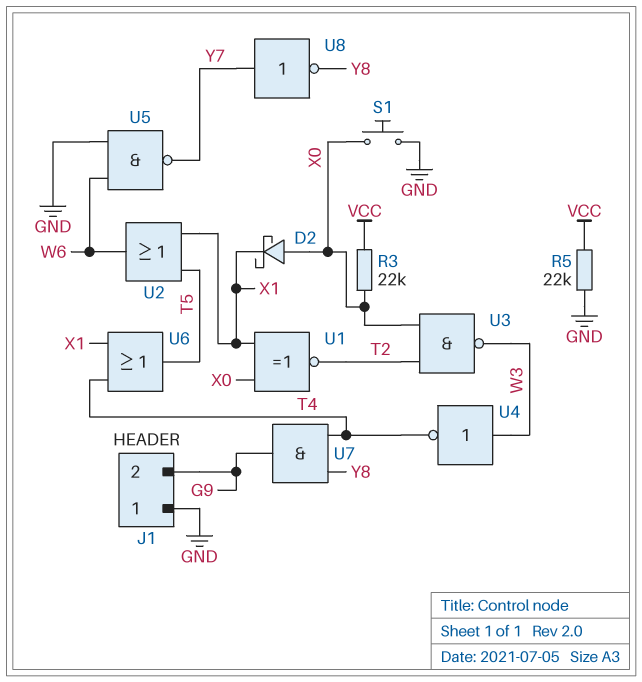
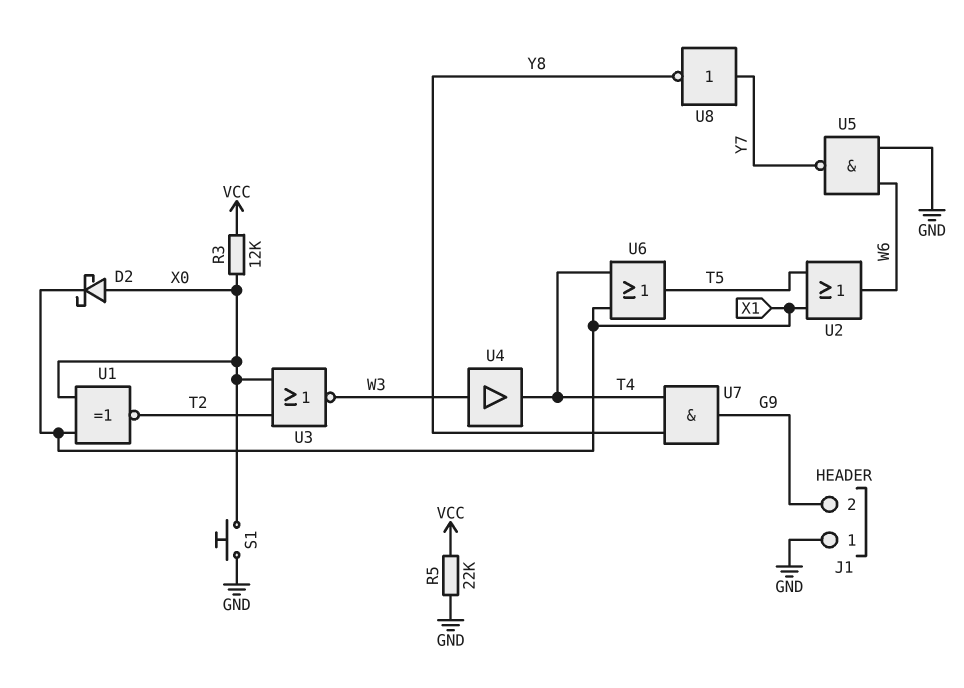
R3: 22k (VCC, X0) -> 12k (VCC, X0)
U3: NAND (in T2, in X0, out W3) -> NOR (in T2, in X0, out W3)
U4: NOT (in W3, out T4) -> buffer (in W3, out T4)

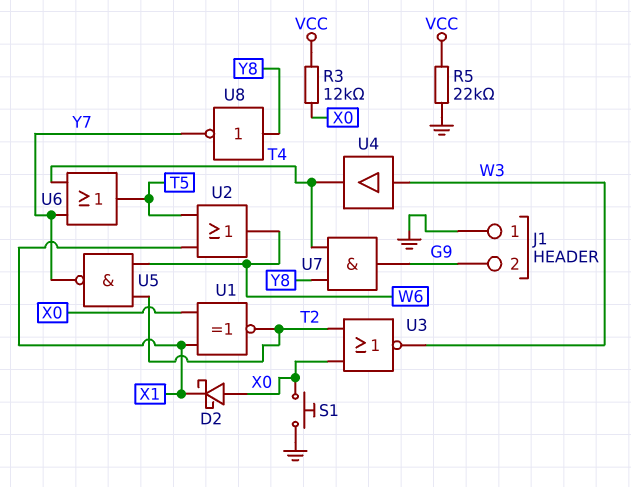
U5: NAND (in GND, in W6, out Y7) -> NAND (in T2, in W6, out Y7)
U6: OR (in T4, in X1, out T5) -> OR (in T4, in Y7, out T5)
U8: NOT (in Y7, out Y8) -> NOT (in Y8, out Y7)

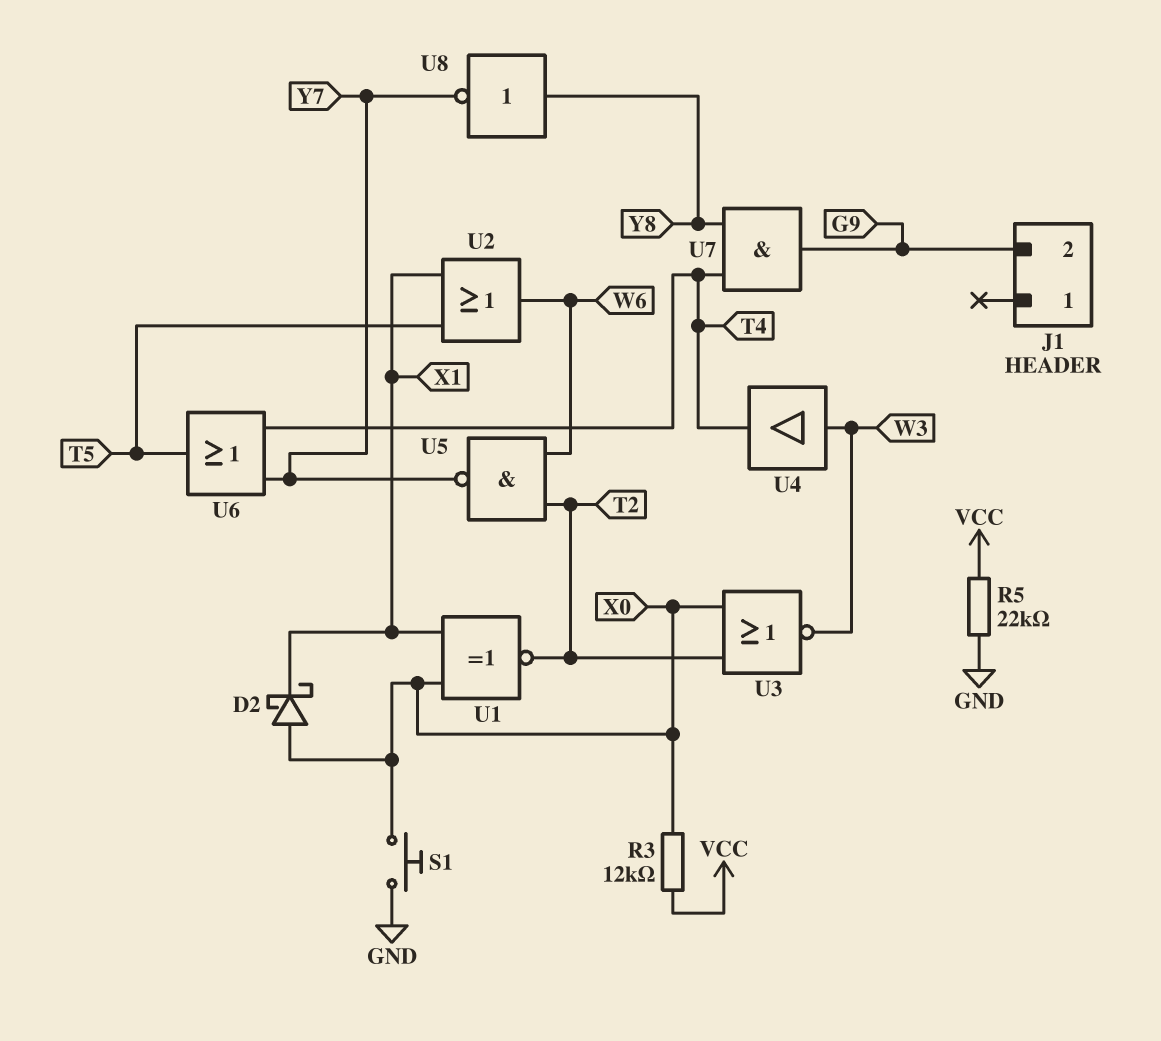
J1 pin 1: GND -> none

